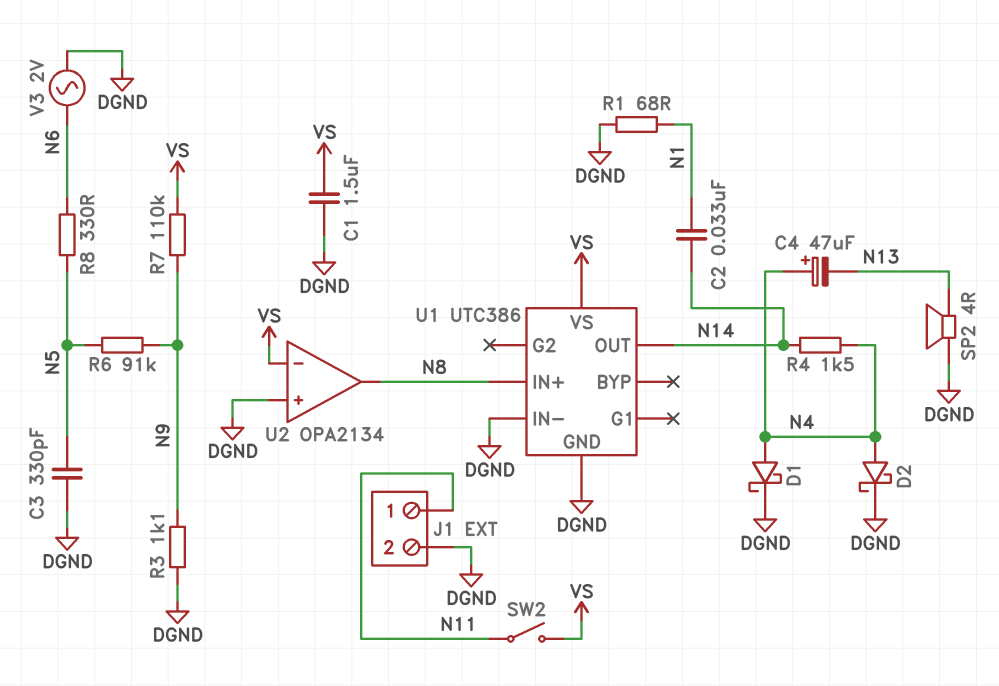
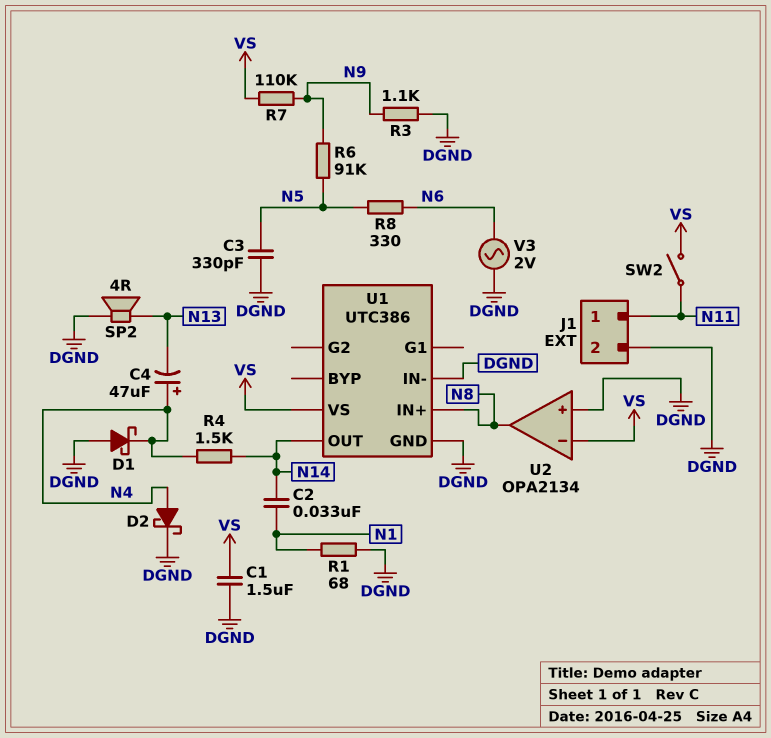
D1: schottky (A N4, K DGND) -> schottky (A DGND, K N4)

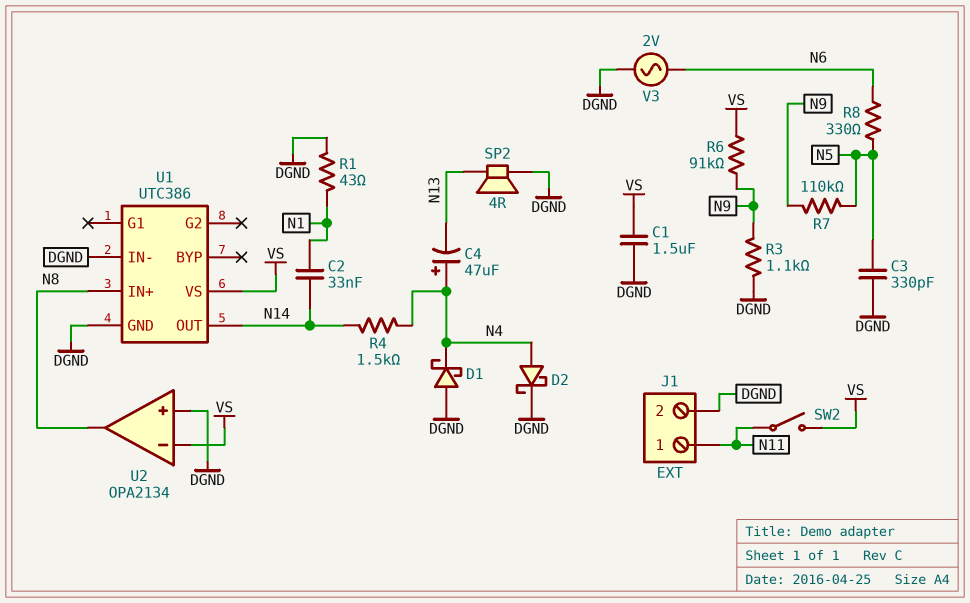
R1: 68 (DGND, N1) -> 43 (DGND, N1)
R6: 91k (N5, N9) -> 91k (N9, VS)
R7: 110k (N9, VS) -> 110k (N5, N9)

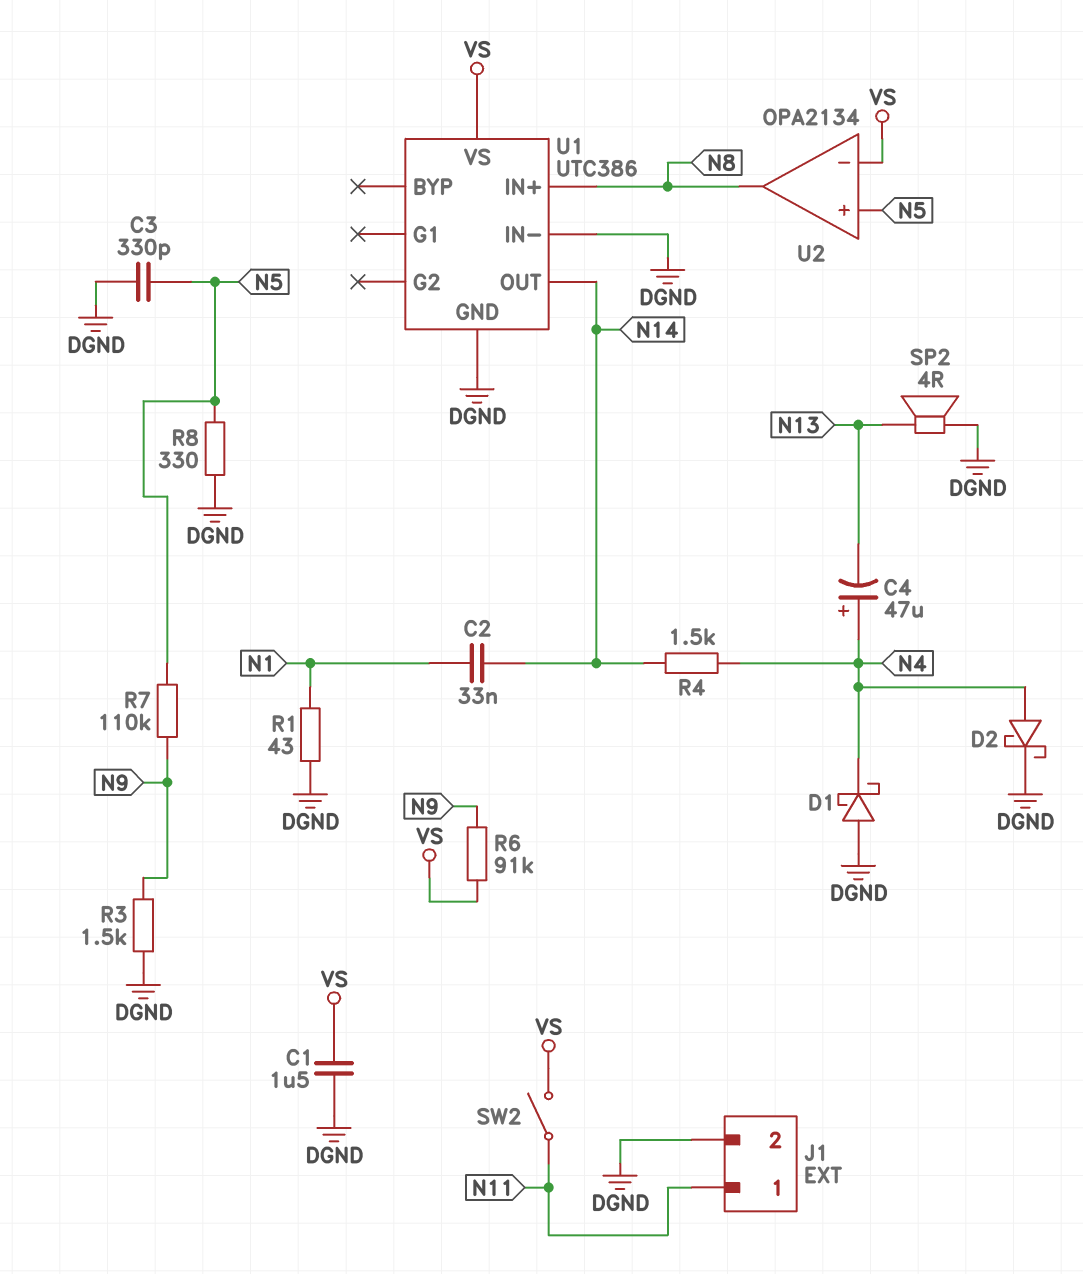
R3: 1.1k (DGND, N9) -> 1.5k (DGND, N9)
R8: 330 (N5, N6) -> 330 (DGND, N5)
U2 pin in+: DGND -> N5
V3: AC 2V (DGND, N6) -> none

